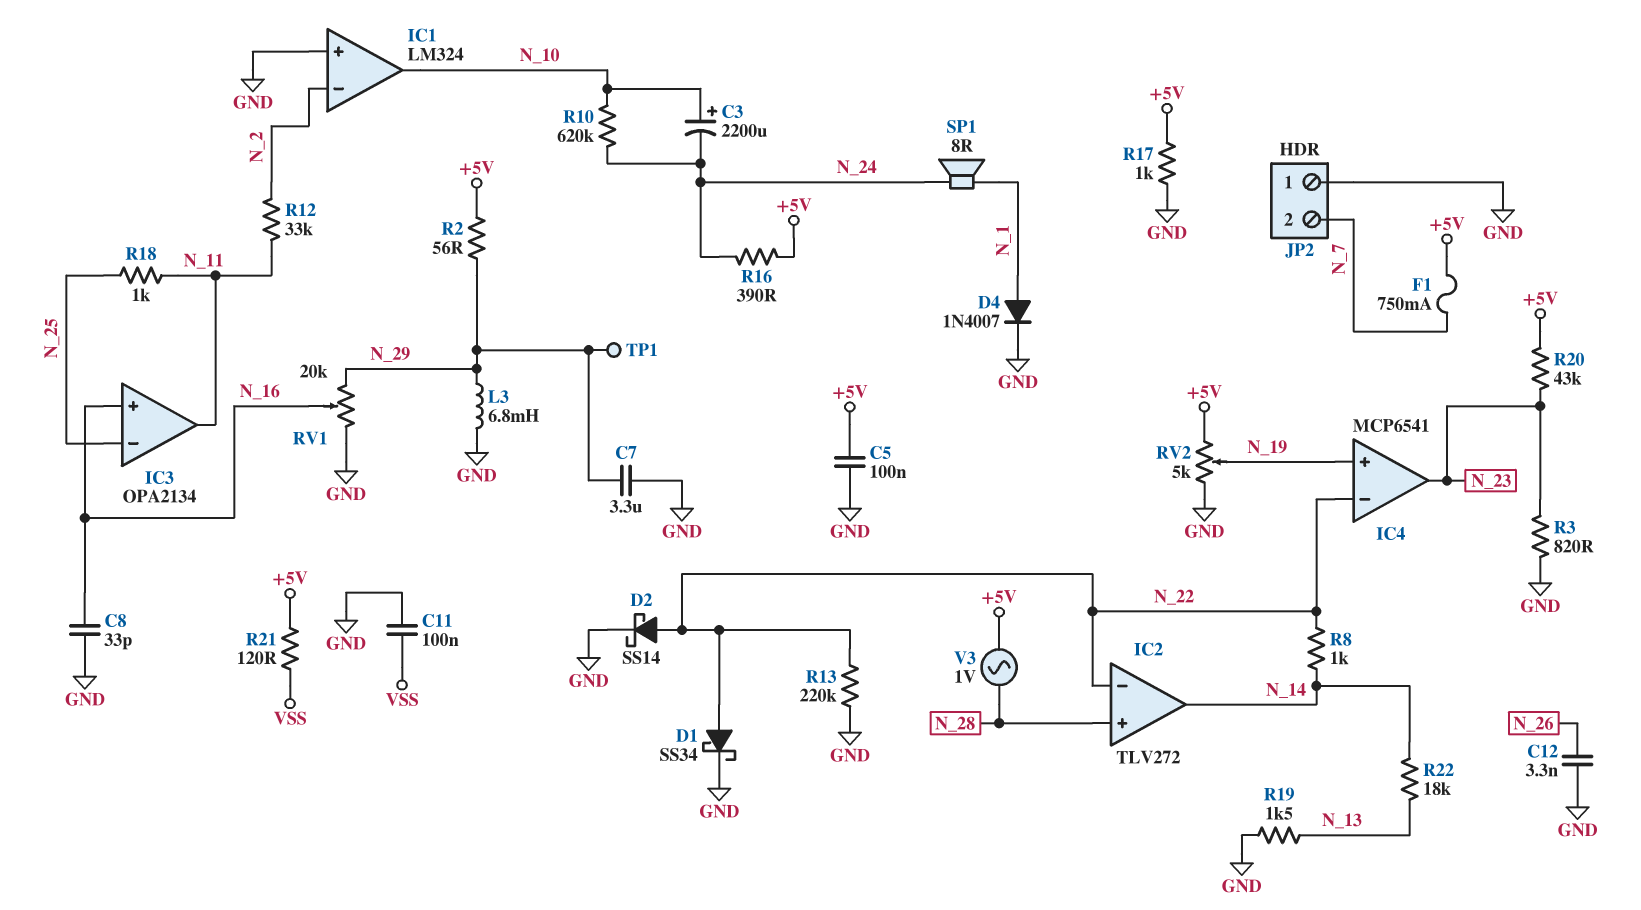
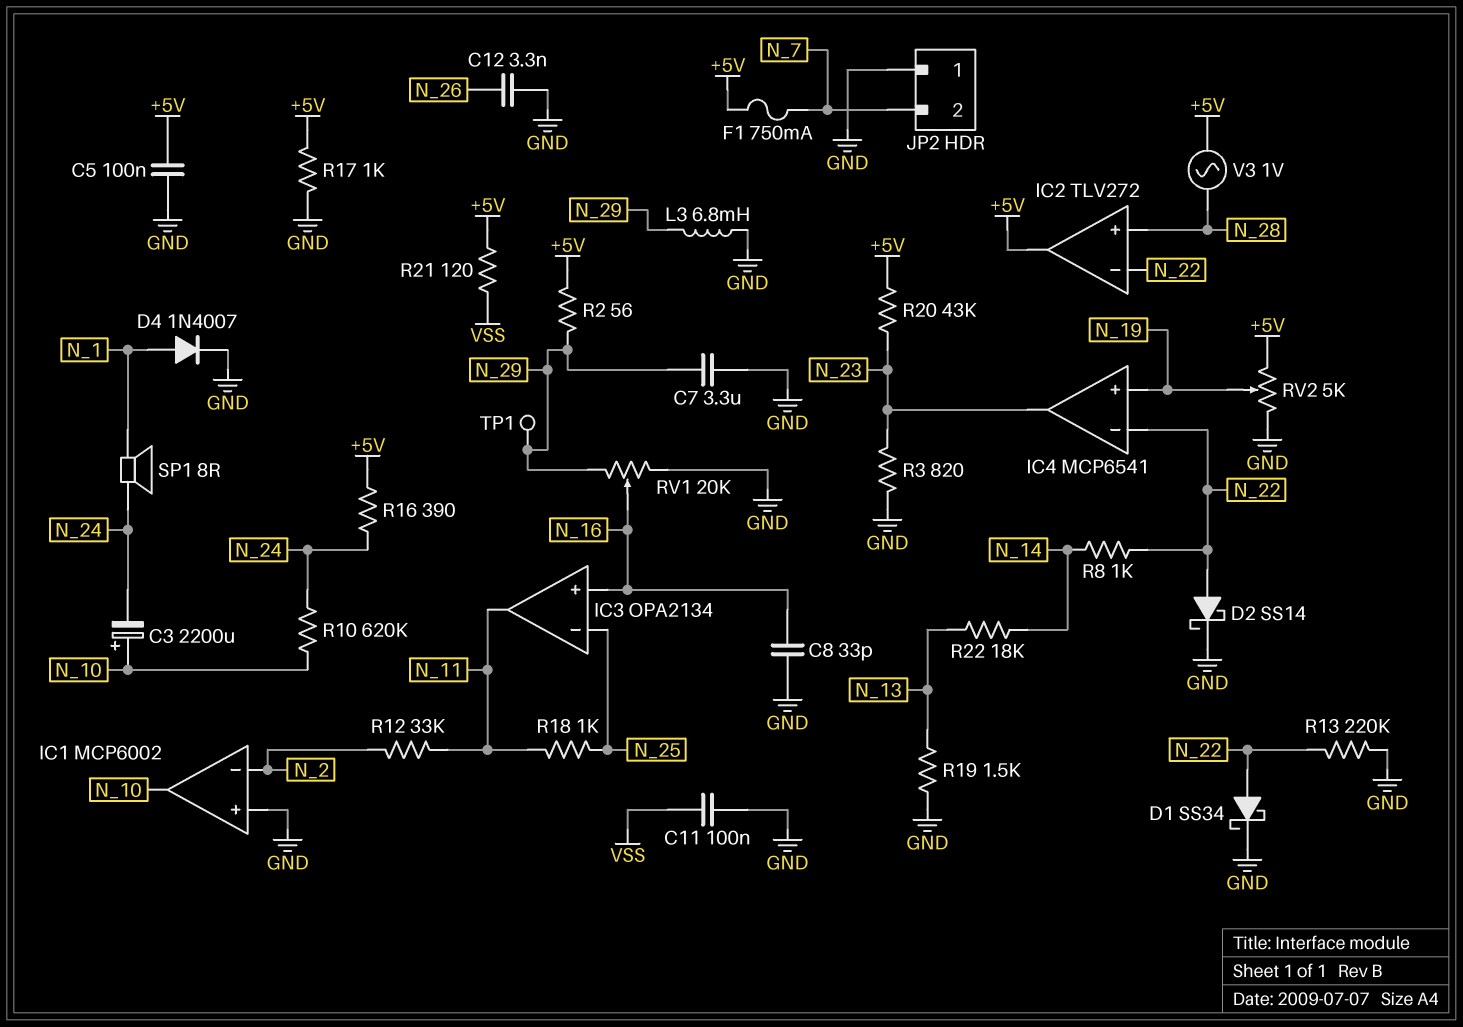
IC1: LM324 -> MCP6002
IC2 pin out: N_14 -> +5V

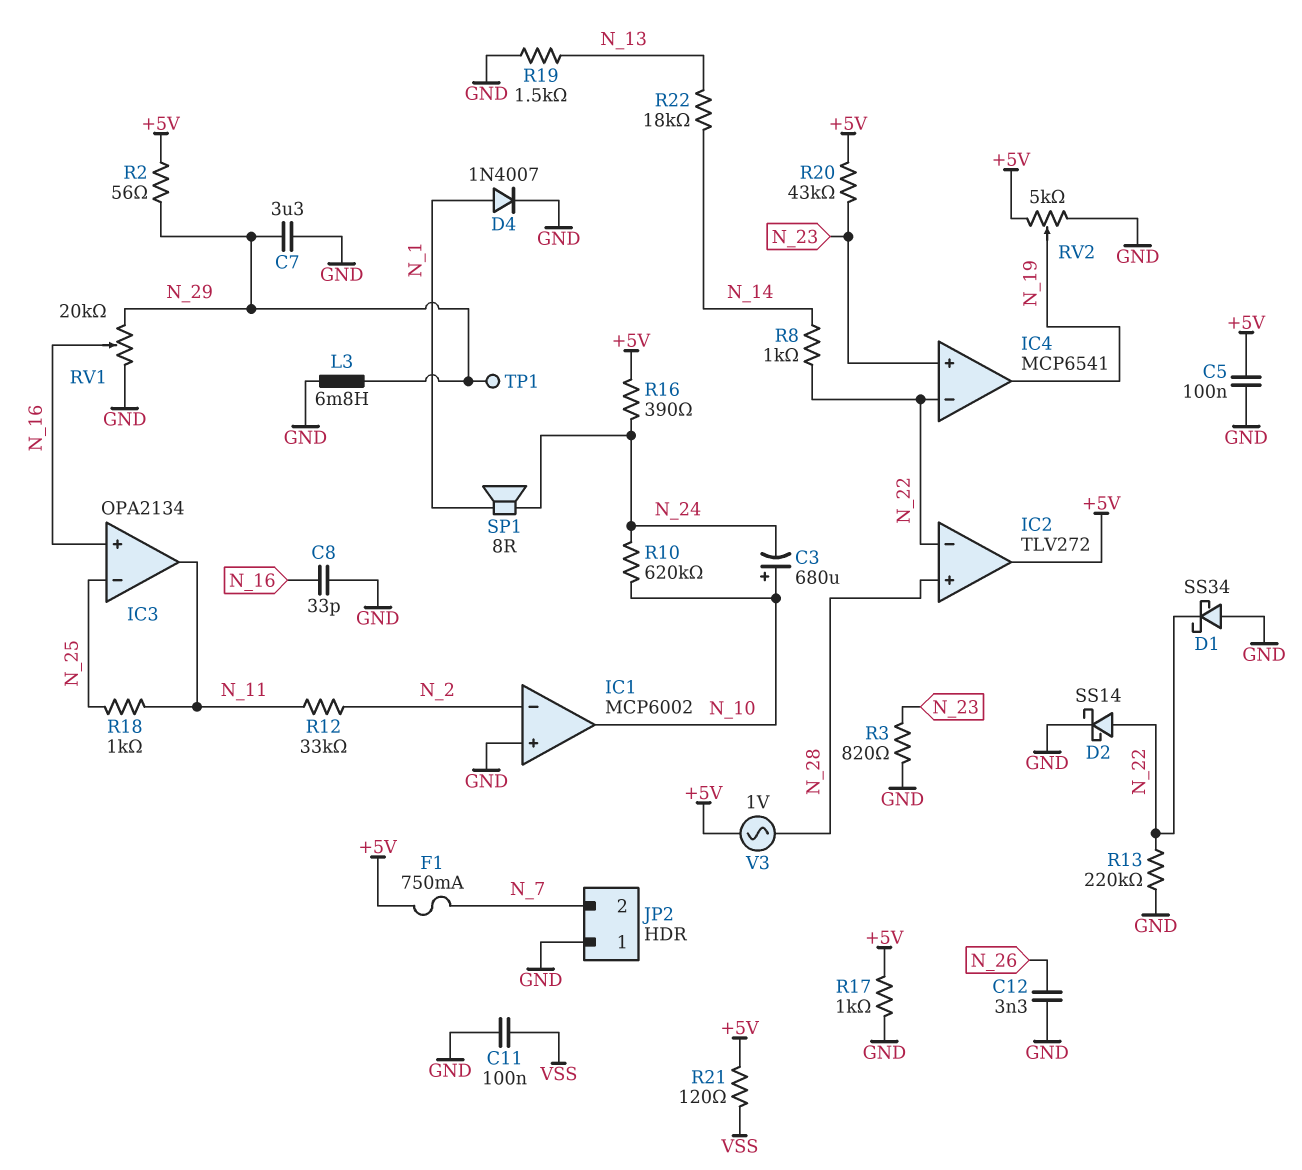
C3: 2200uF (plus N_10, minus N_24) -> 680uF (plus N_10, minus N_24)
D1: schottky SS34 (A N_22, K GND) -> schottky SS34 (A GND, K N_22)
IC4 pin in+: N_19 -> N_23
IC4 pin out: N_23 -> N_19

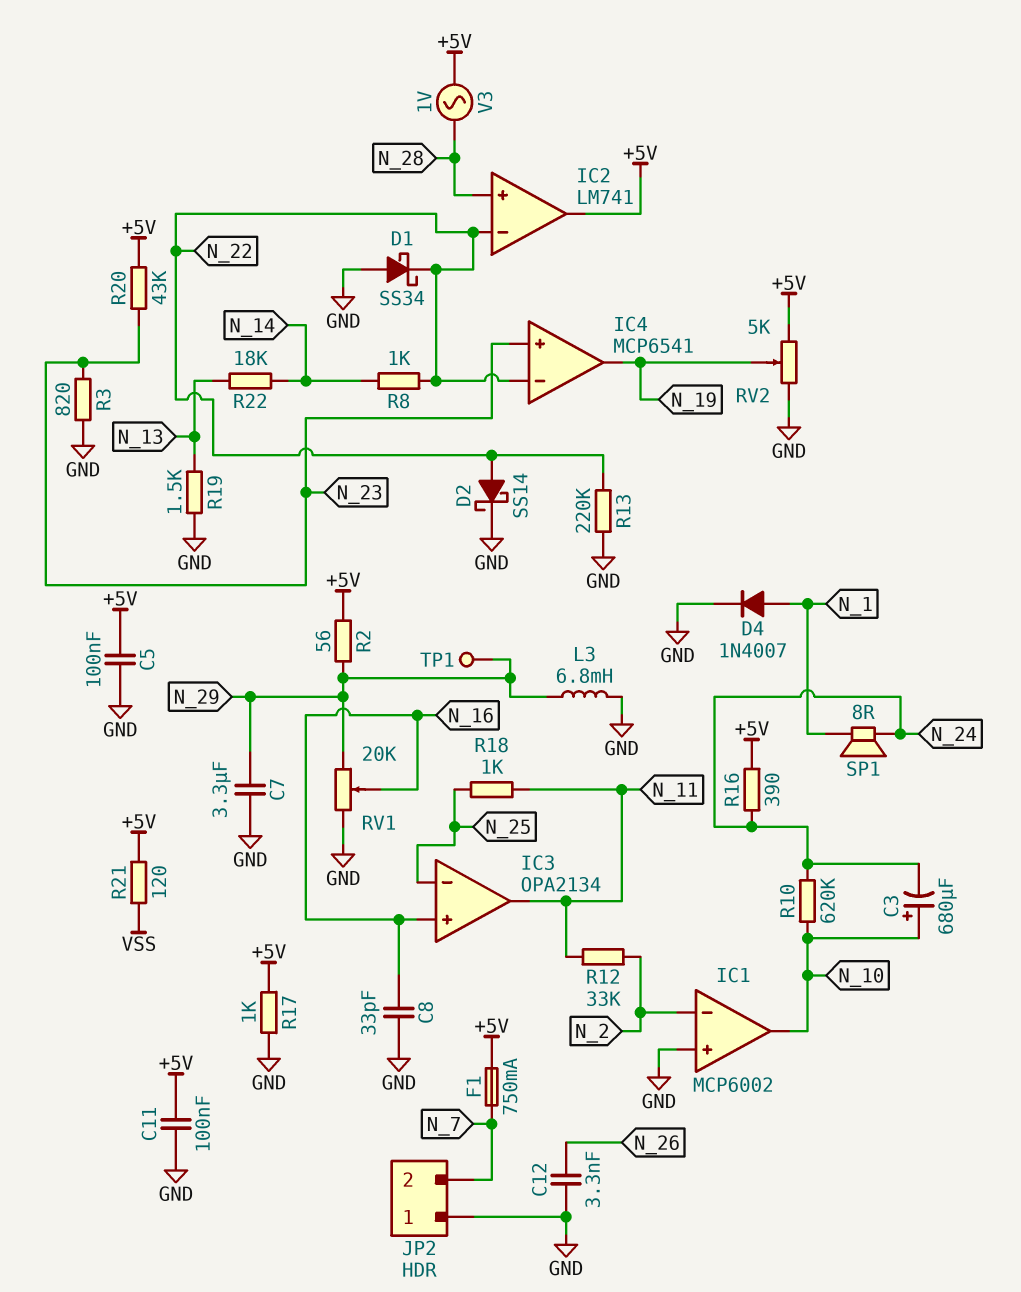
C11: 100nF (GND, VSS) -> 100nF (+5V, GND)
IC2: TLV272 -> LM741

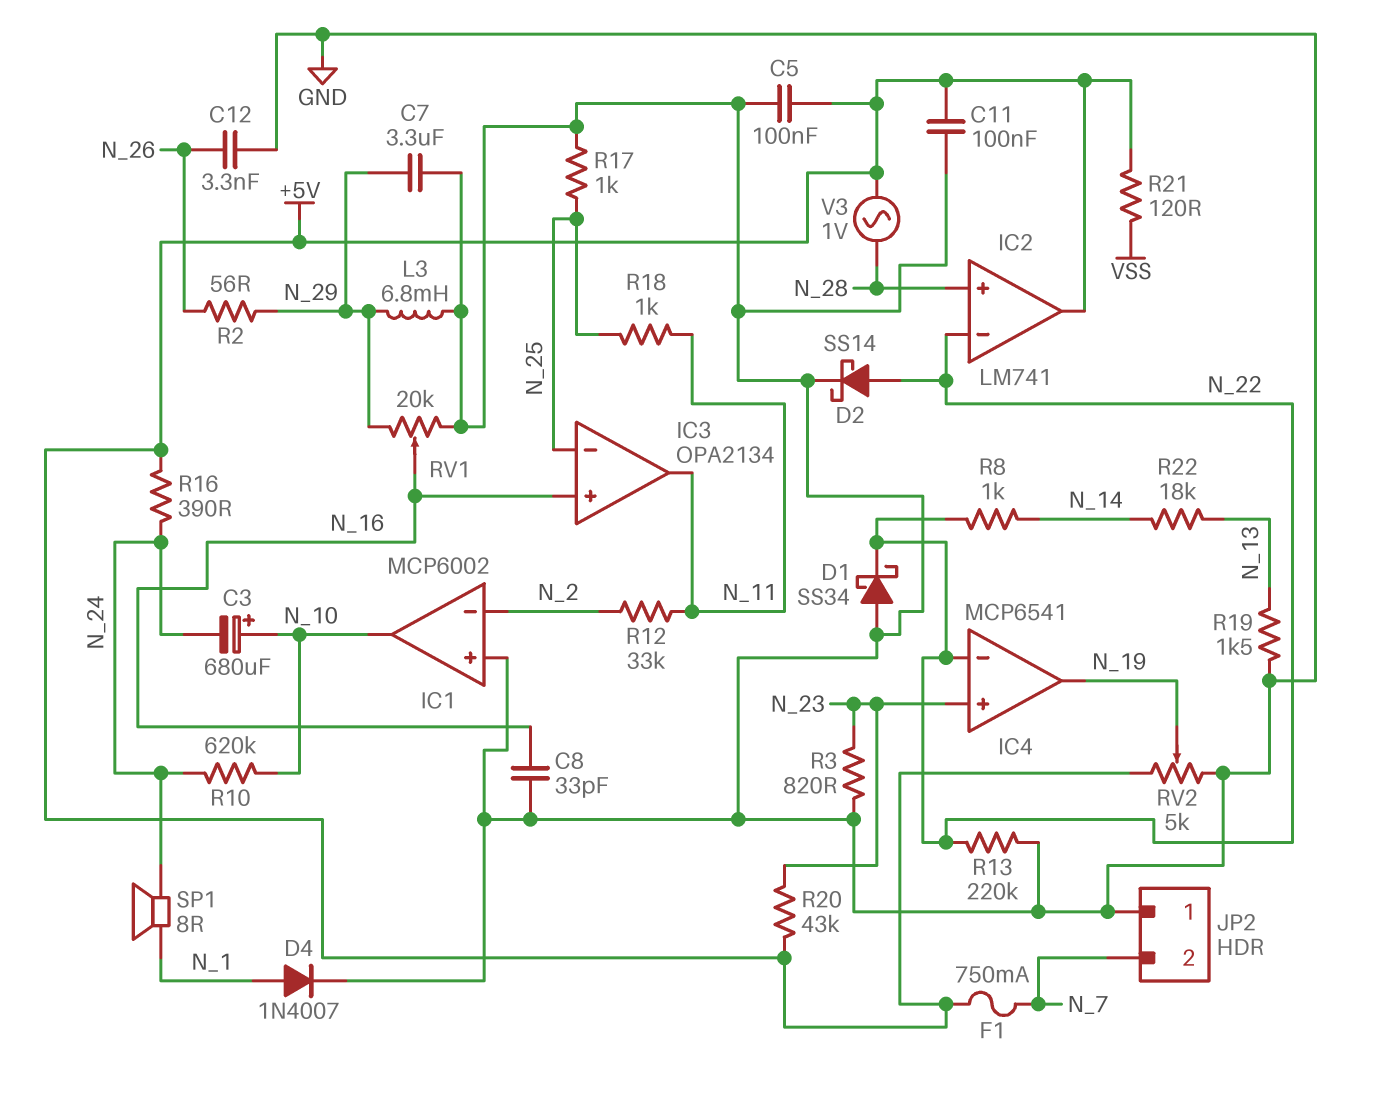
R2: 56 (+5V, N_29) -> 56 (N_26, N_29)
R17: 1k (+5V, GND) -> 1k (GND, N_25)
TP1: test point (N_29) -> none

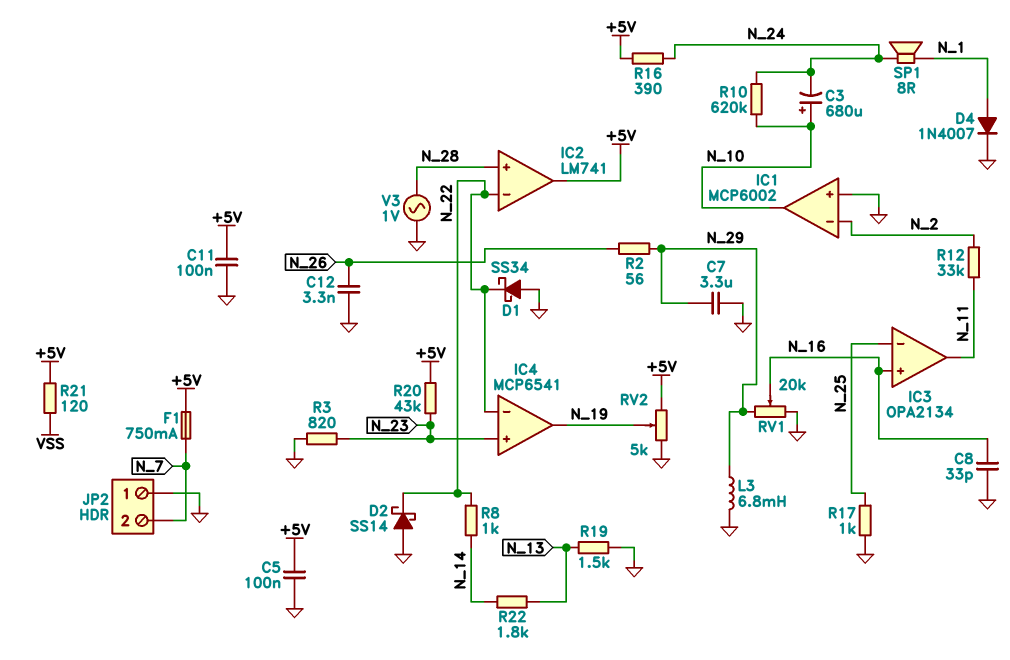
D2: schottky SS14 (A N_22, K GND) -> schottky SS14 (A GND, K N_22)
R13: 220k (GND, N_22) -> none
R18: 1k (N_11, N_25) -> none
R22: 18k (N_13, N_14) -> 1.8k (N_13, N_14)
V3: AC 1V (+5V, N_28) -> AC 1V (GND, N_28)

